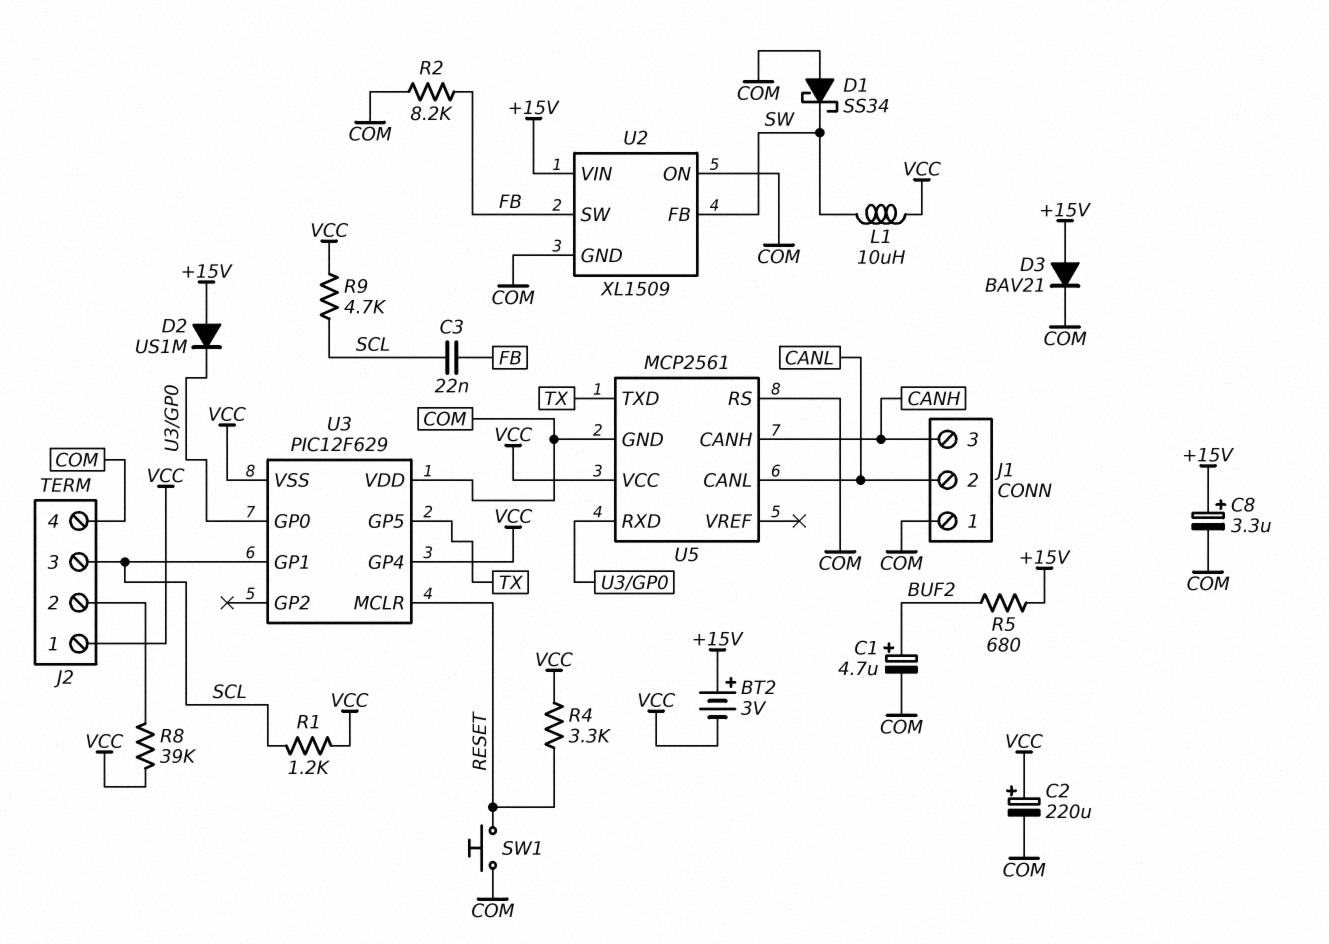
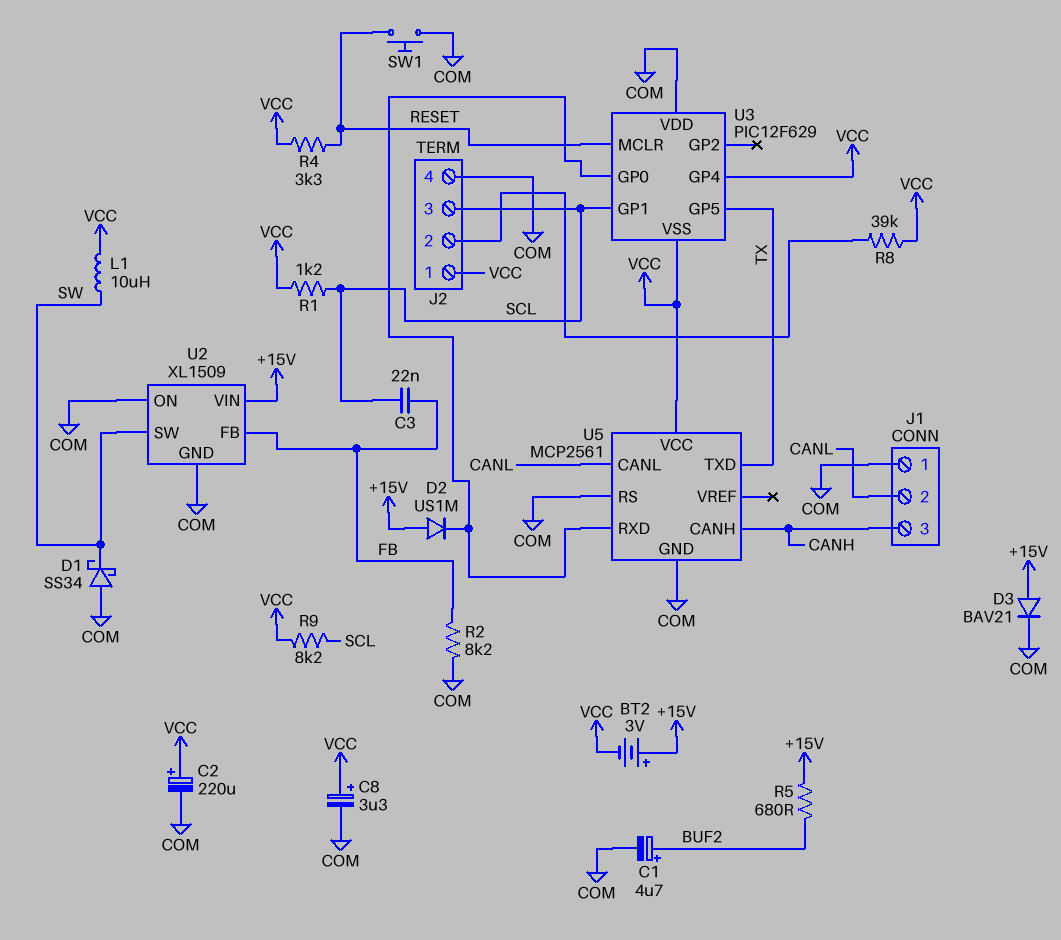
C8: 3.3uF (plus +15V, minus COM) -> 3.3uF (plus VCC, minus COM)
R9: 4.7k (SCL, VCC) -> 8.2k (SCL, VCC)
U2 pin FB: SW -> FB
U2 pin SW: FB -> SW

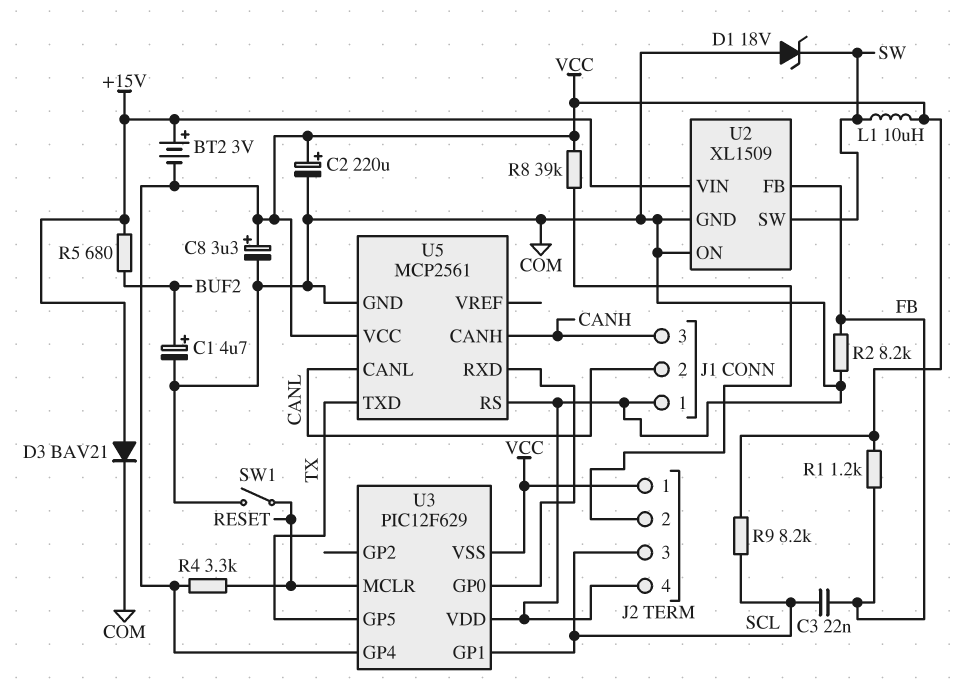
D1: schottky SS34 (A COM, K SW) -> zener 18V (A COM, K SW)
D2: diode US1M (A +15V, K U3/GP0) -> none
R1: 1.2k (SCL, VCC) -> 1.2k (FB, VCC)
SW1: button (COM, RESET) -> switch (COM, RESET)

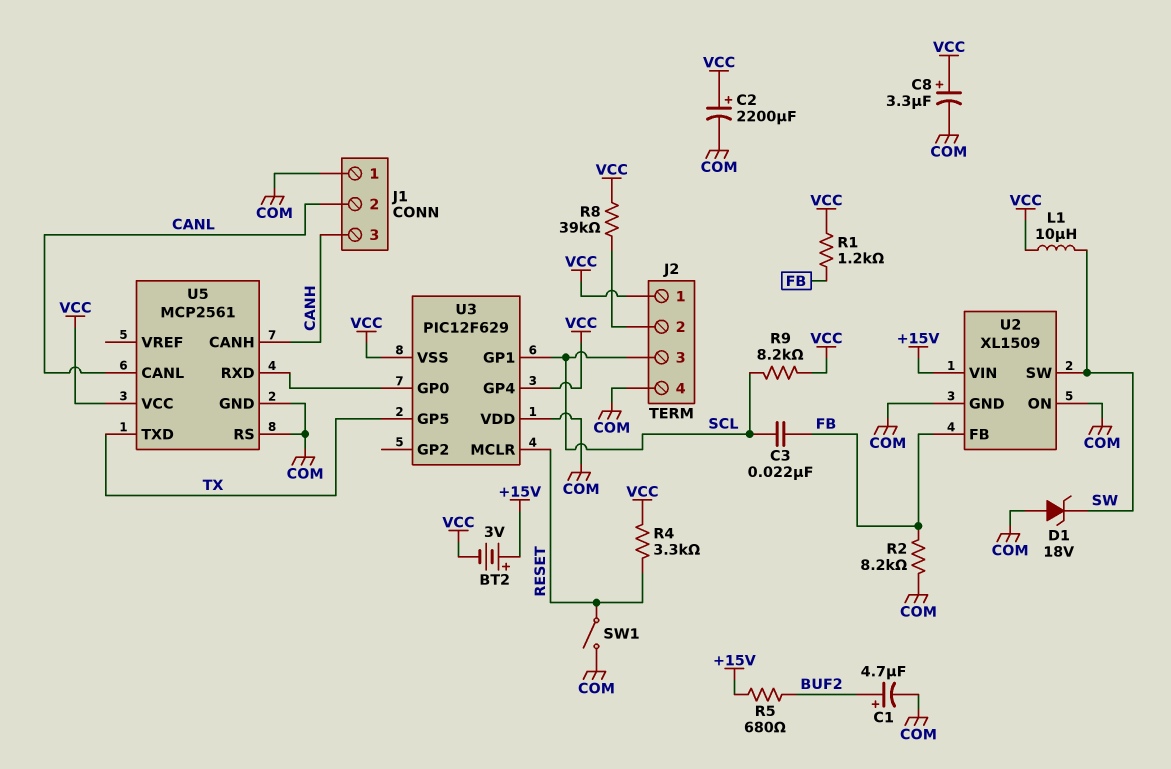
C2: 220uF (plus VCC, minus COM) -> 2200uF (plus VCC, minus COM)
D3: diode BAV21 (A +15V, K COM) -> none

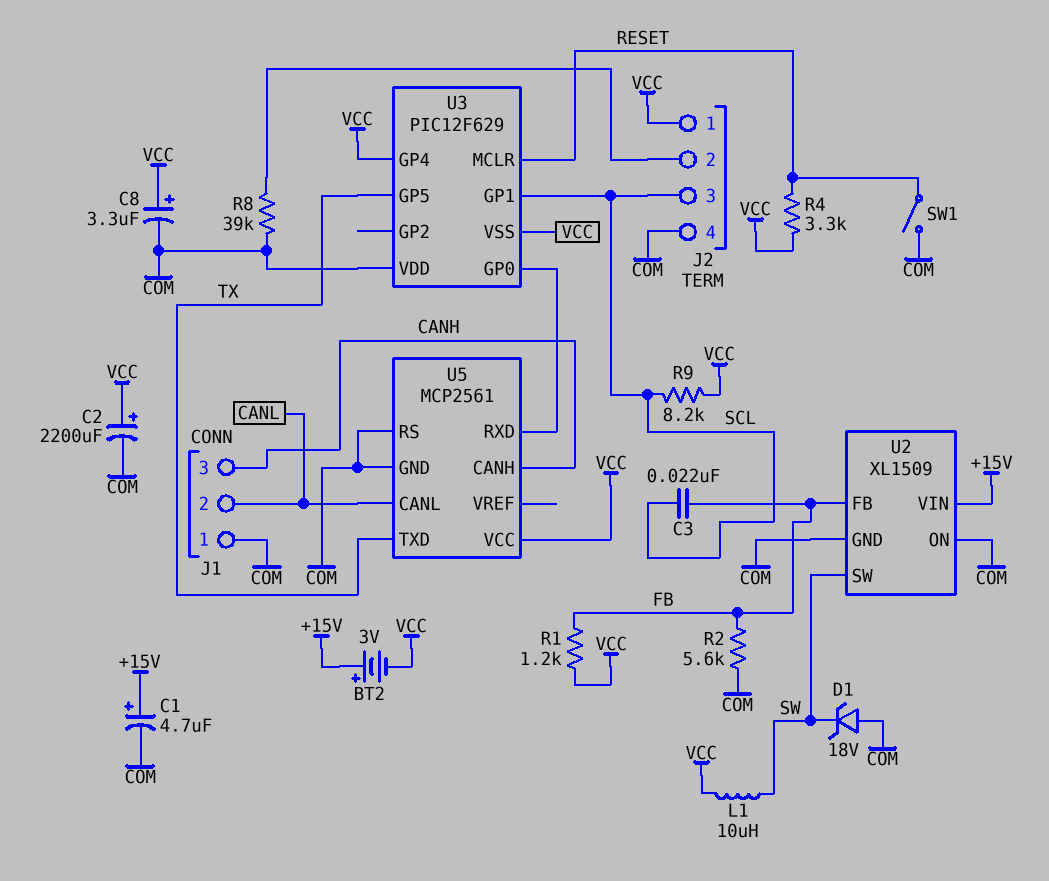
C1: 4.7uF (plus BUF2, minus COM) -> 4.7uF (plus +15V, minus COM)
R2: 8.2k (COM, FB) -> 5.6k (COM, FB)
R5: 680 (+15V, BUF2) -> none
R8: 39k (J2/2, VCC) -> 39k (COM, J2/2)

